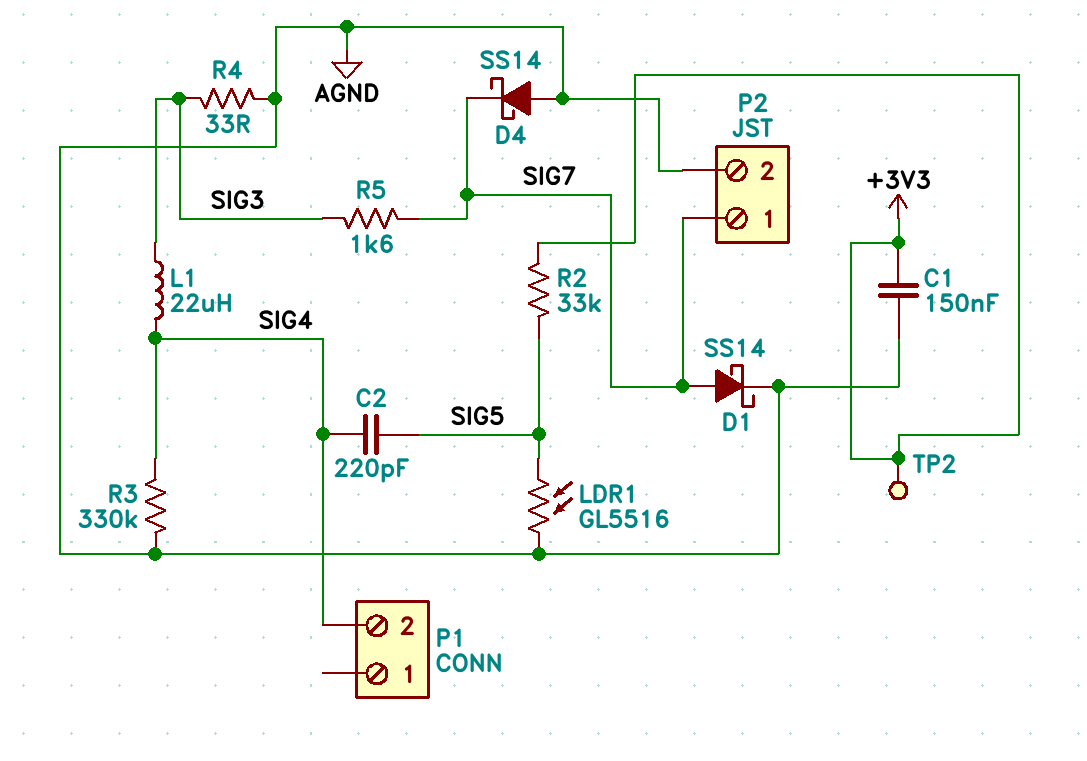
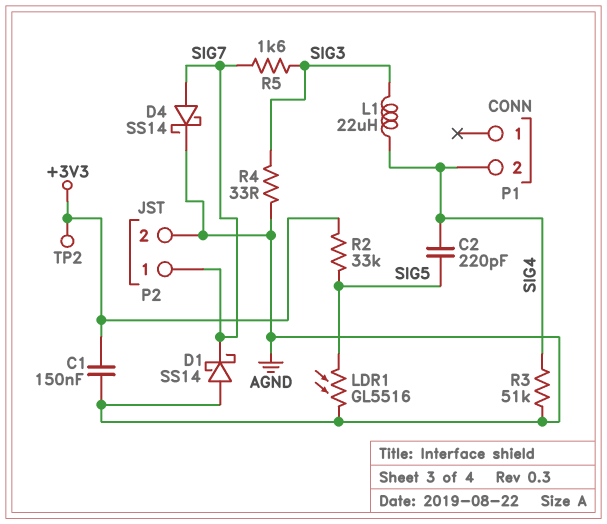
D1: schottky SS14 (A SIG7, K AGND) -> schottky SS14 (A AGND, K SIG7)
D4: schottky SS14 (A AGND, K SIG7) -> schottky SS14 (A SIG7, K AGND)
R3: 330k (AGND, SIG4) -> 51k (AGND, SIG4)

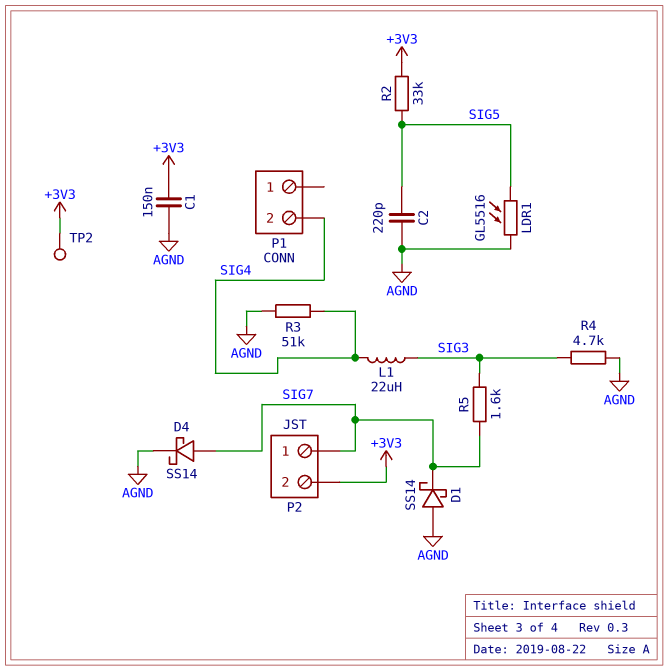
C2: 220pF (SIG4, SIG5) -> 220pF (AGND, SIG5)
P2 pin 2: AGND -> +3V3
R4: 33 (AGND, SIG3) -> 4.7k (AGND, SIG3)

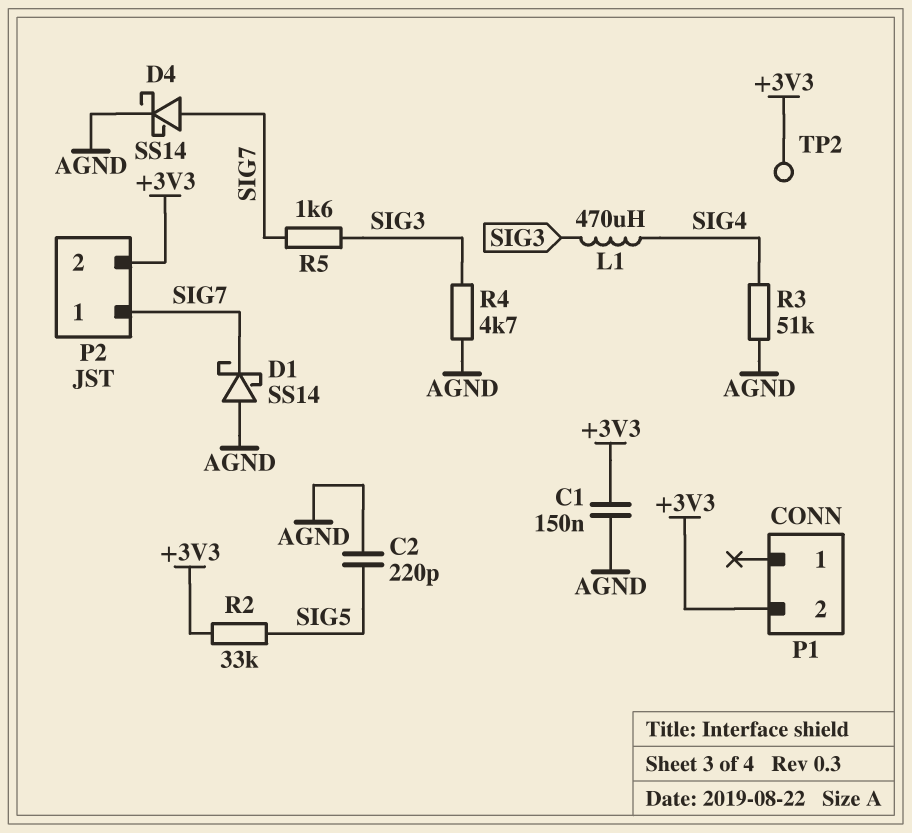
L1: 22uH (SIG3, SIG4) -> 470uH (SIG3, SIG4)
LDR1: GL5516 (AGND, SIG5) -> none
P1 pin 2: SIG4 -> +3V3

